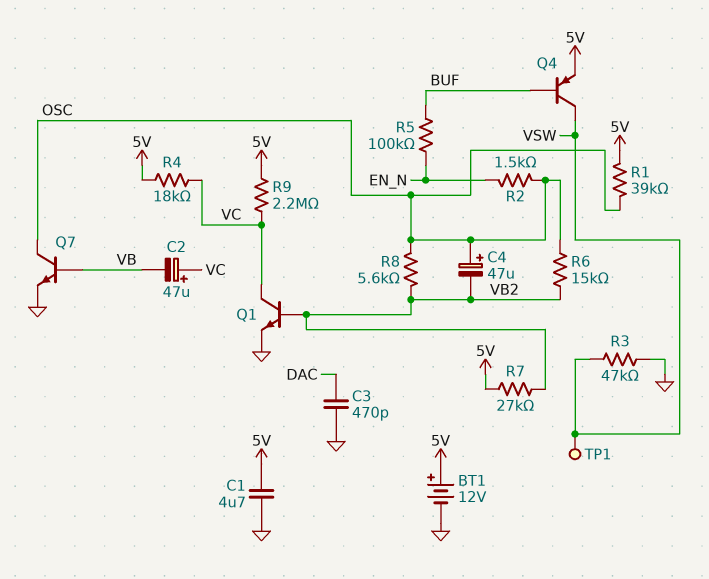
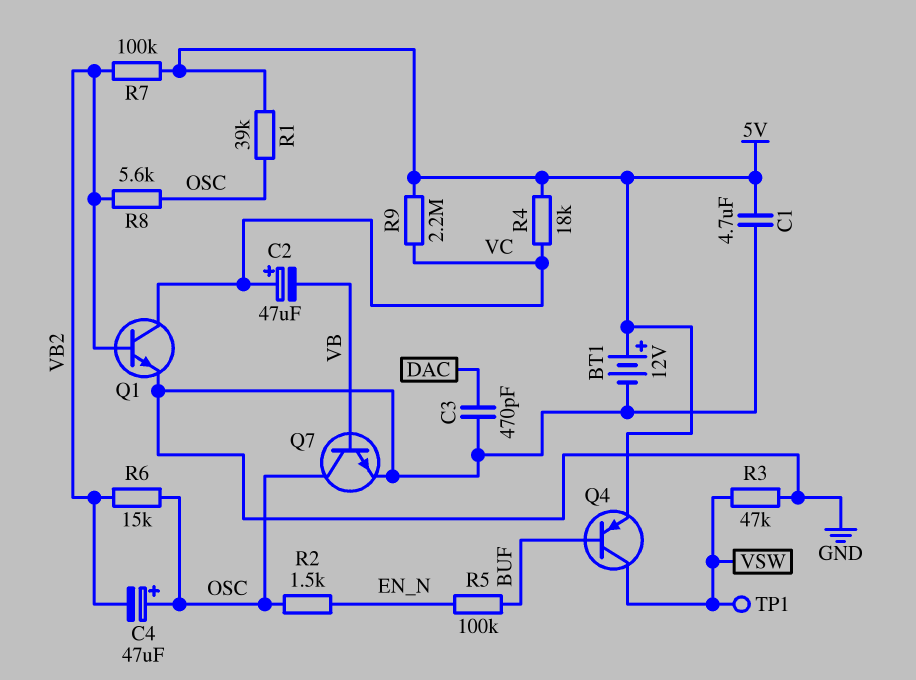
R7: 27k (5V, VB2) -> 100k (5V, VB2)

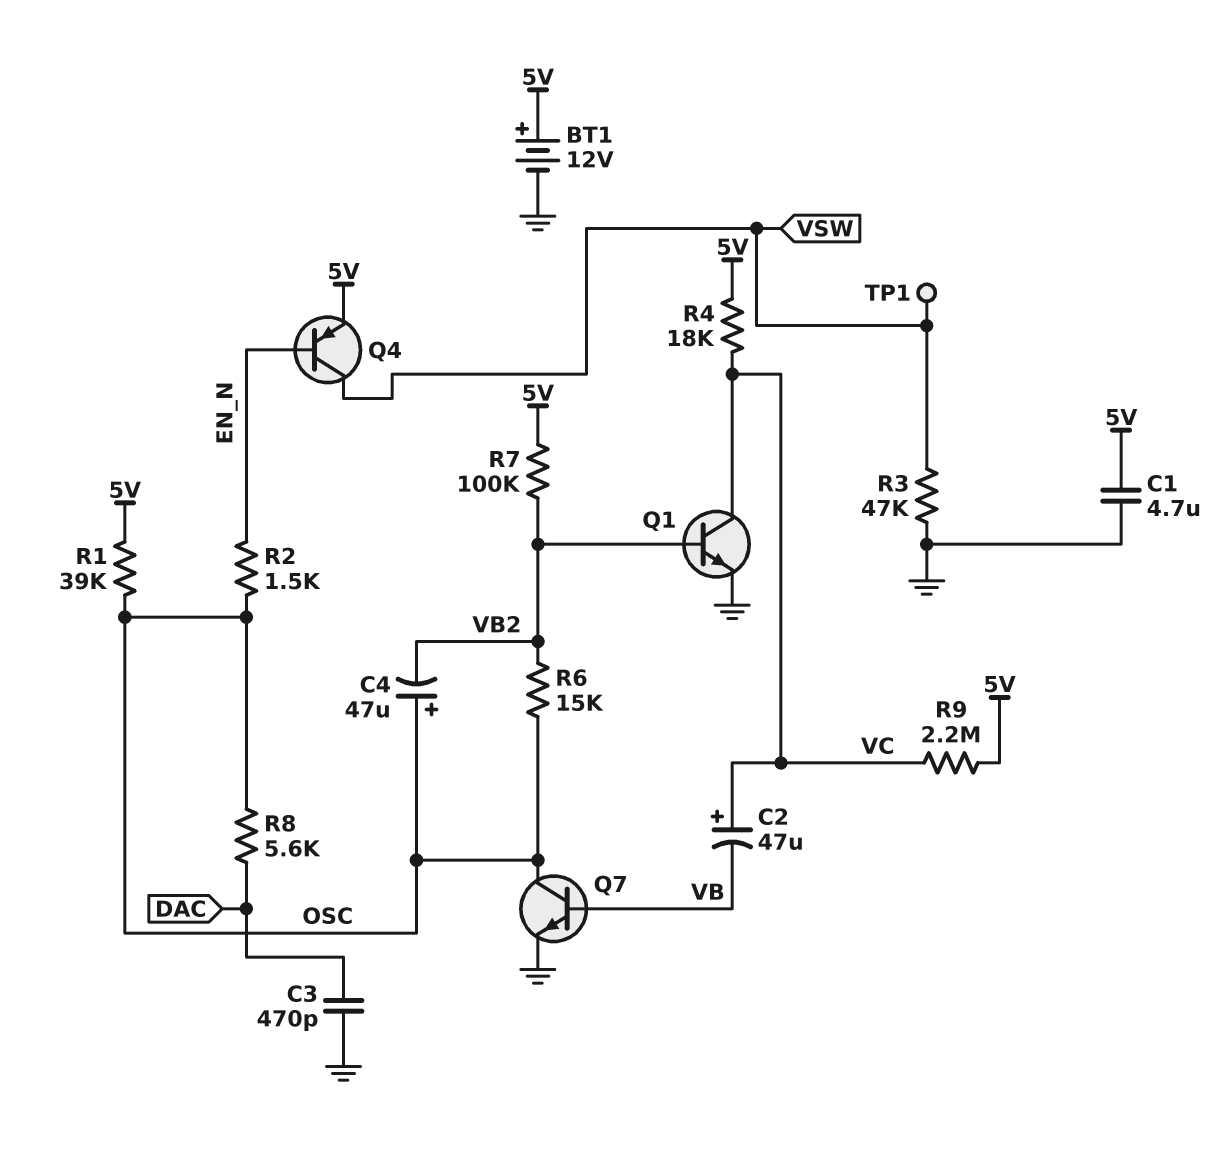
Q4: PNP (B BUF, C VSW, E 5V) -> PNP (B EN_N, C VSW, E 5V)
R5: 100k (BUF, EN_N) -> none
R8: 5.6k (OSC, VB2) -> 5.6k (DAC, OSC)

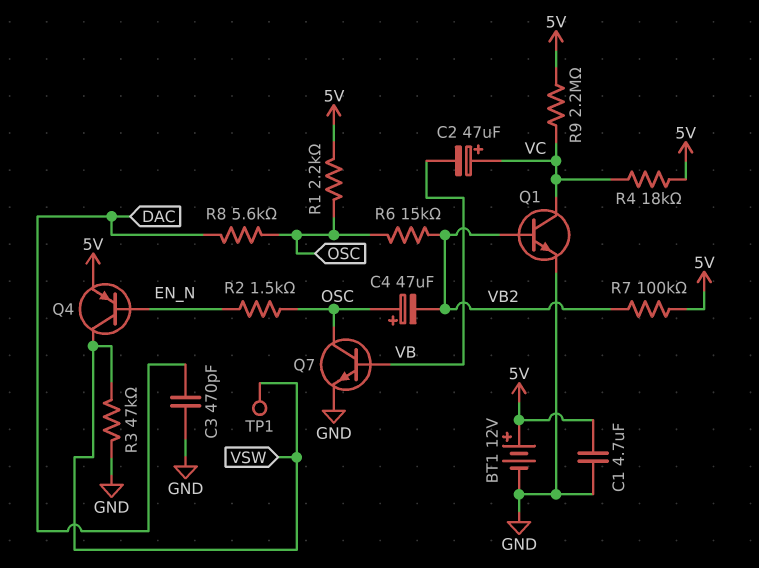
R1: 39k (5V, OSC) -> 2.2k (5V, OSC)

